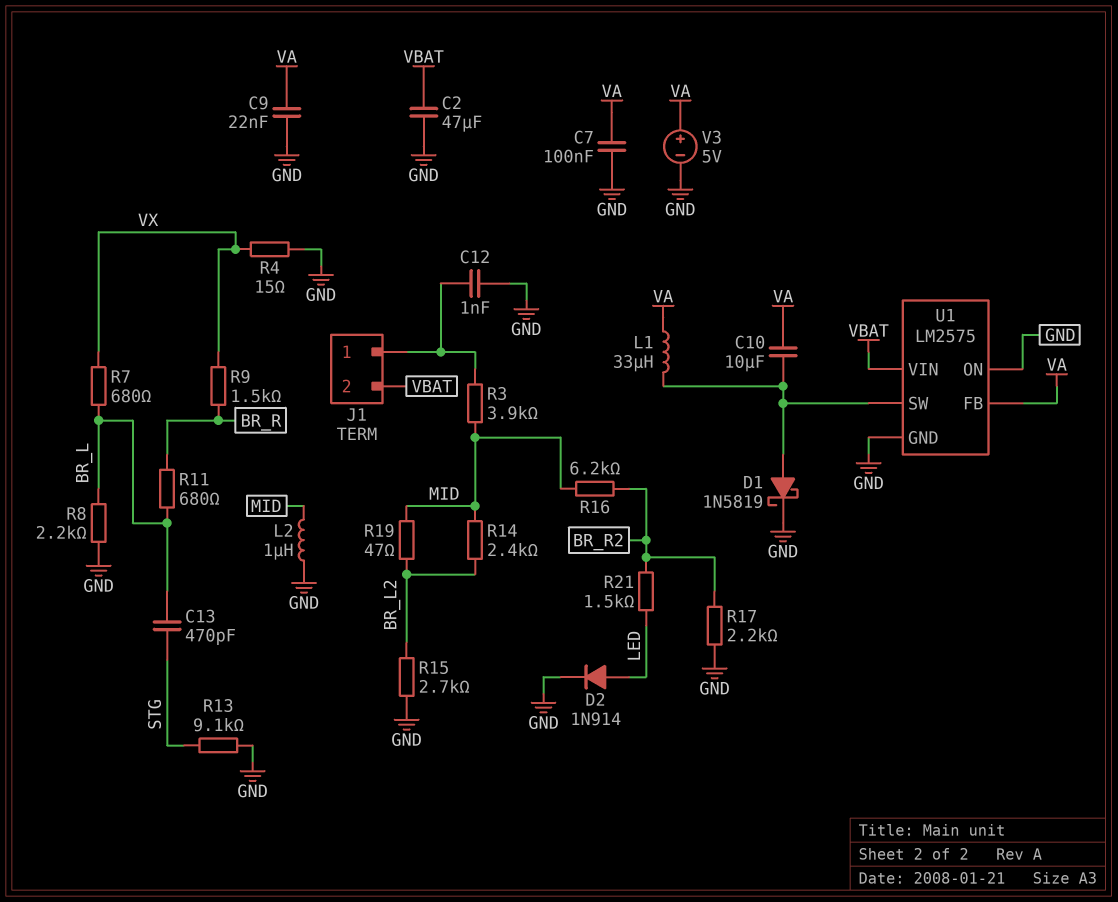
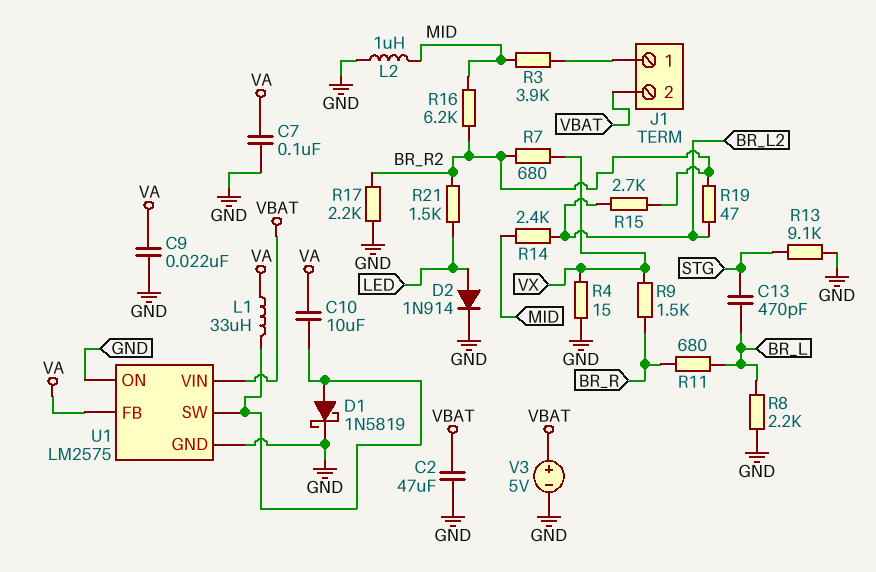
C12: 1nF (GND, J1/1) -> none
R7: 680 (BR_L, VX) -> 680 (BR_R2, VX)
R15: 2.7k (BR_L2, GND) -> 2.7k (BR_L2, BR_R2)
R19: 47 (BR_L2, MID) -> 47 (BR_L2, BR_R2)
V3: 5V (plus VA, minus GND) -> 5V (plus VBAT, minus GND)

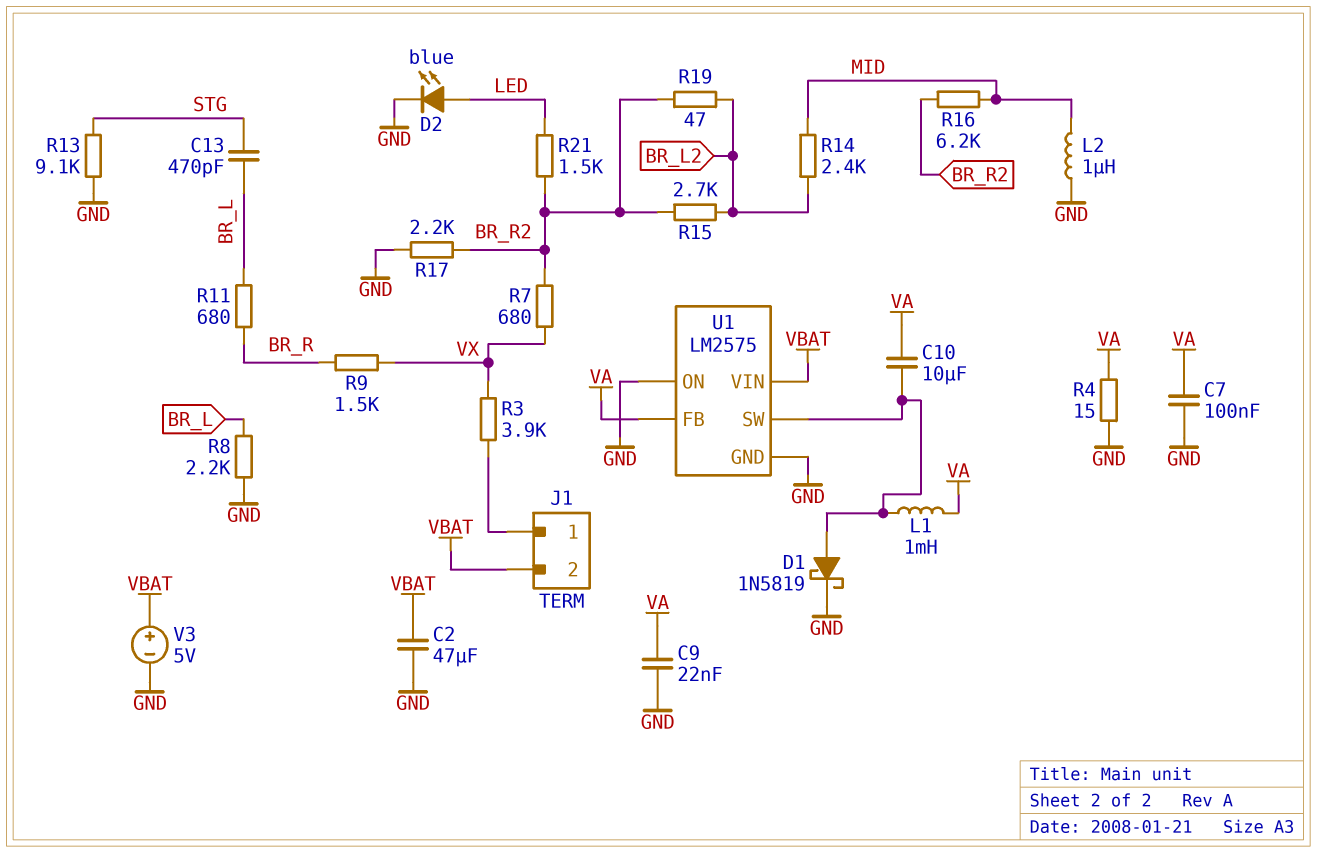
D2: diode 1N914 (A LED, K GND) -> LED blue (A LED, K GND)
L1: 33uH (U1/SW, VA) -> 1mH (U1/SW, VA)
R3: 3.9k (J1/1, MID) -> 3.9k (J1/1, VX)
R4: 15 (GND, VX) -> 15 (GND, VA)

